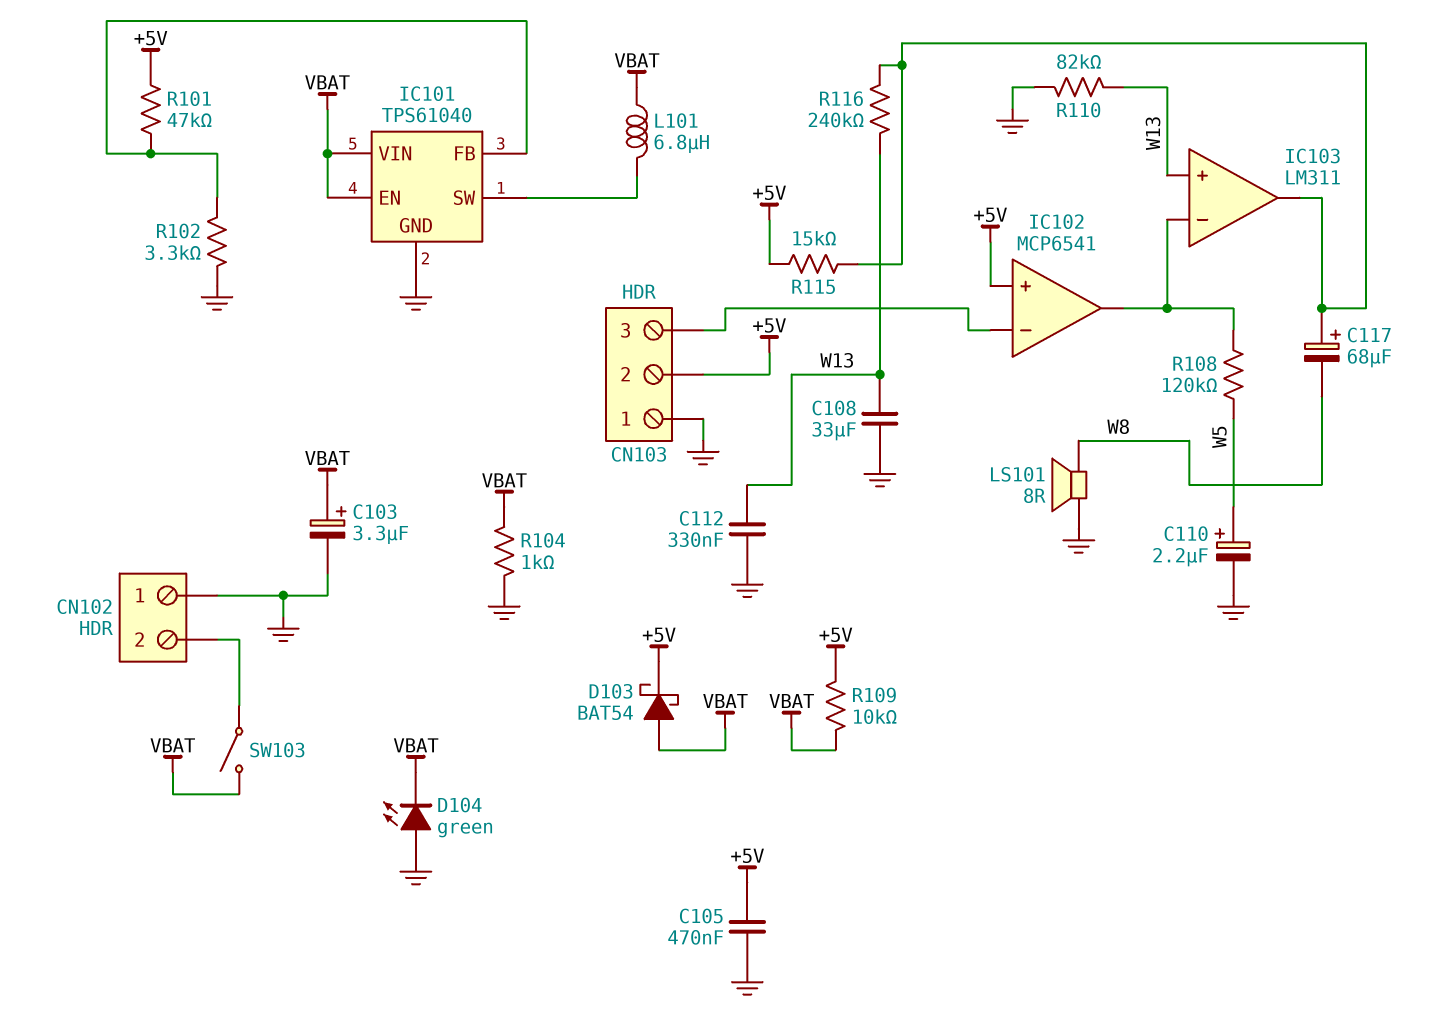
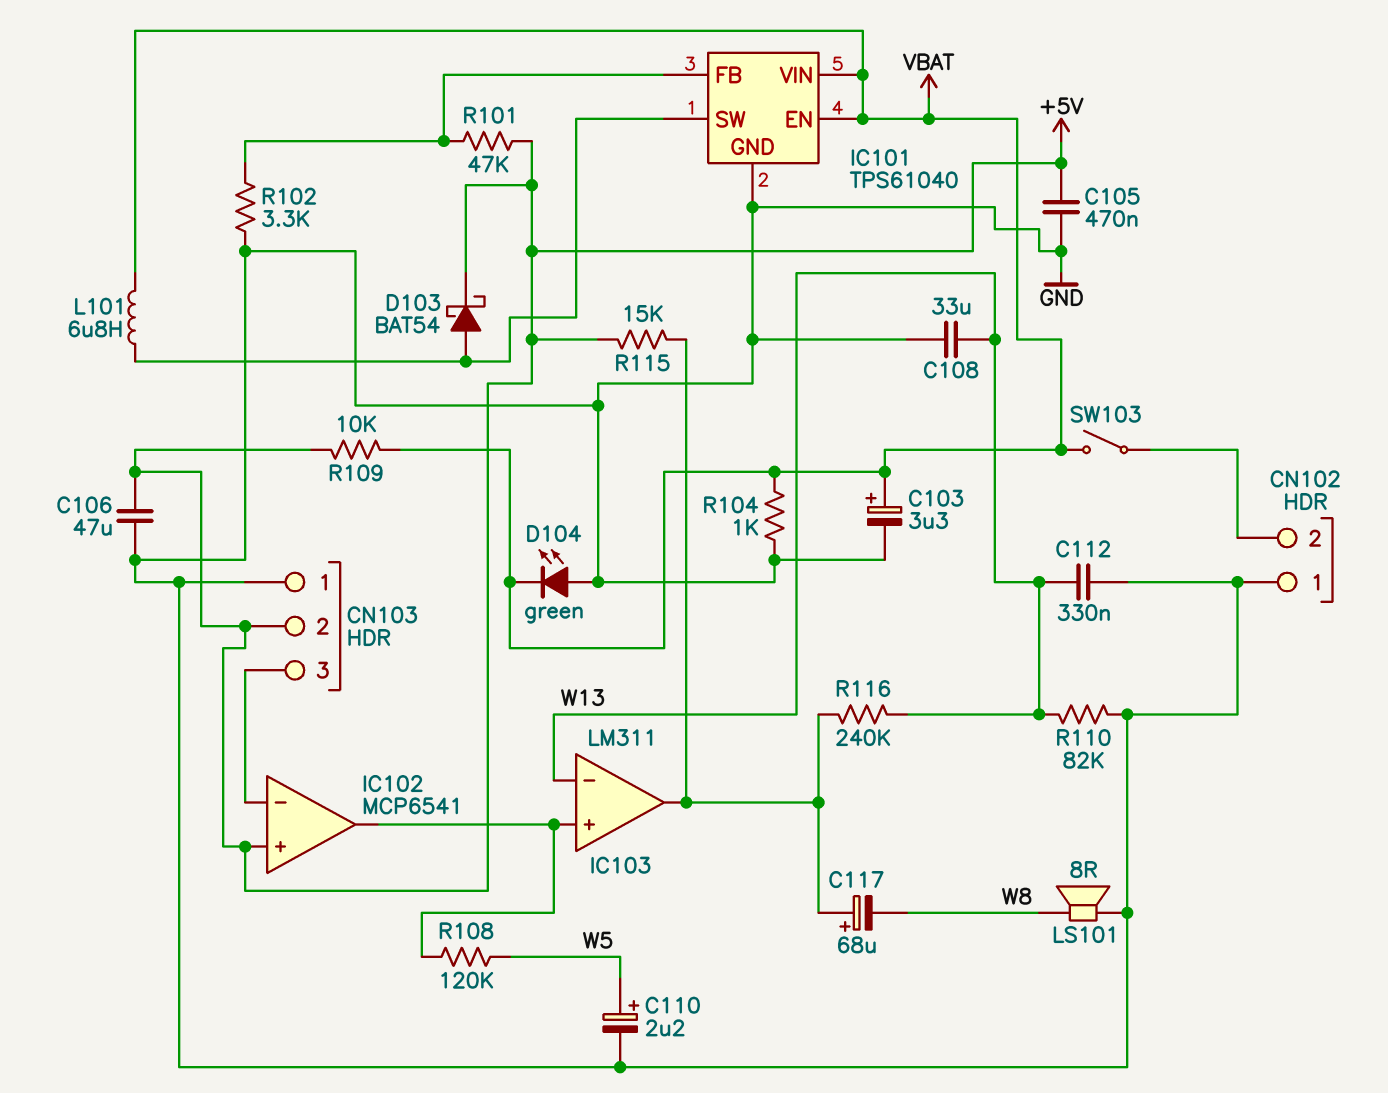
C106: none -> 47uF (+5V, GND)
D103: schottky BAT54 (A VBAT, K +5V) -> schottky BAT54 (A IC101/SW, K +5V)
IC103 pin in+: W13 -> IC102/out
IC103 pin in-: IC102/out -> W13

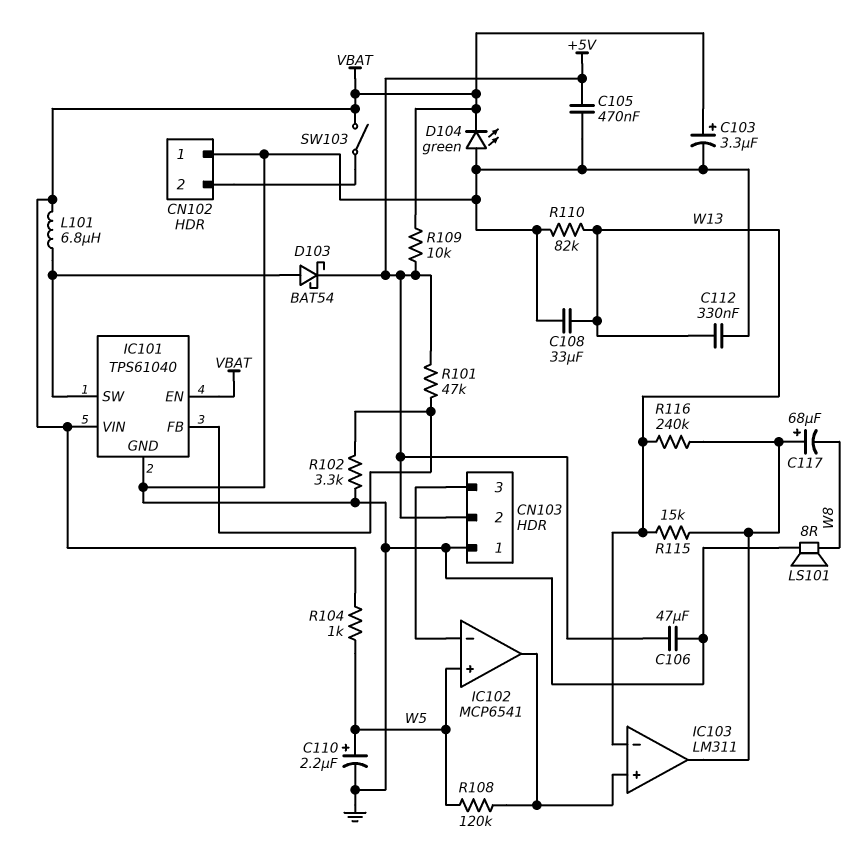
IC102 pin in+: +5V -> W5
R104: 1k (GND, VBAT) -> 1k (VBAT, W5)
R115: 15k (+5V, IC103/out) -> 15k (IC103/out, W13)

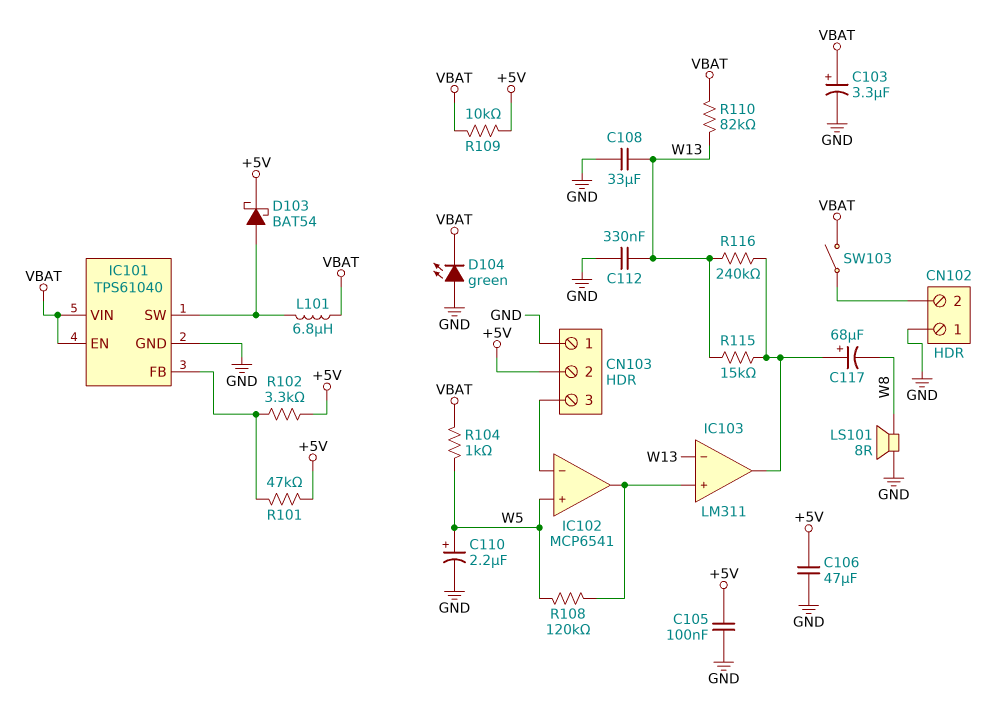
C105: 470nF (+5V, GND) -> 100nF (+5V, GND)
R102: 3.3k (GND, IC101/FB) -> 3.3k (+5V, IC101/FB)
R110: 82k (GND, W13) -> 82k (VBAT, W13)

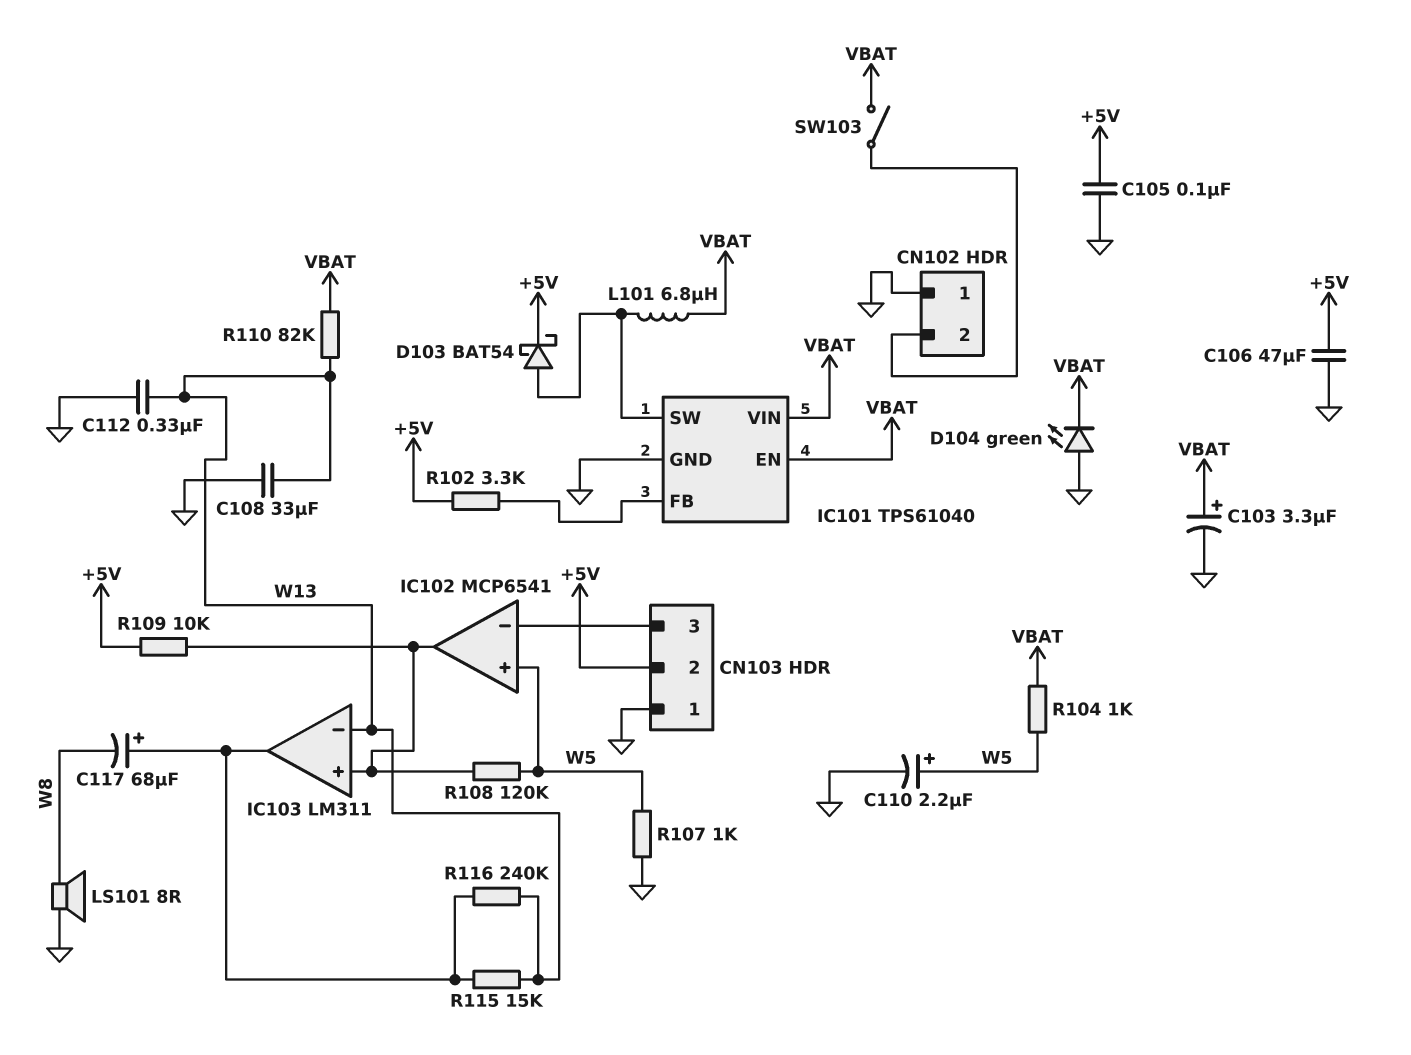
R101: 47k (+5V, IC101/FB) -> none
R107: none -> 1k (GND, W5)
R109: 10k (+5V, VBAT) -> 10k (+5V, IC102/out)

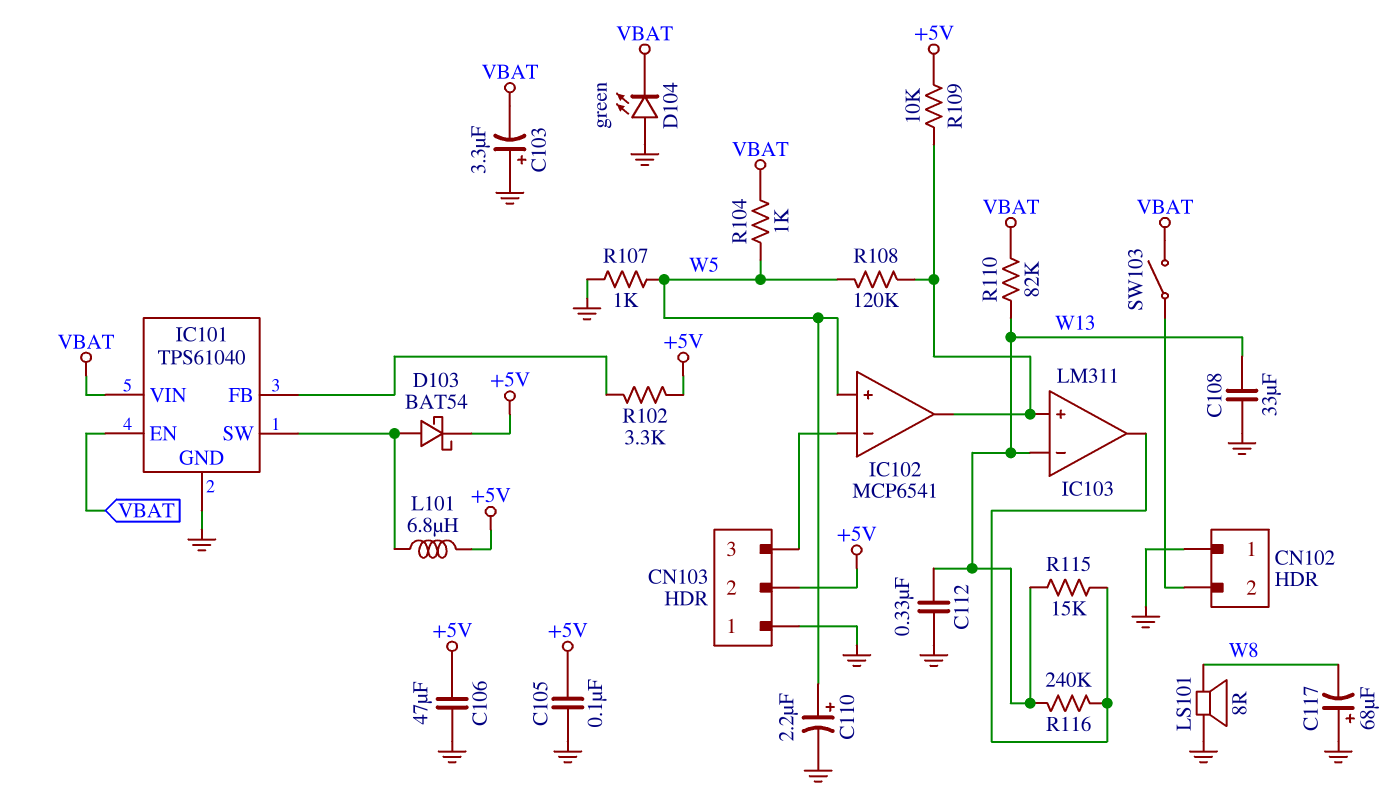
C103: 3.3uF (plus VBAT, minus GND) -> 3.3uF (plus GND, minus VBAT)
C117: 68uF (plus IC103/out, minus W8) -> 68uF (plus GND, minus W8)
L101: 6.8uH (IC101/SW, VBAT) -> 6.8uH (+5V, IC101/SW)

